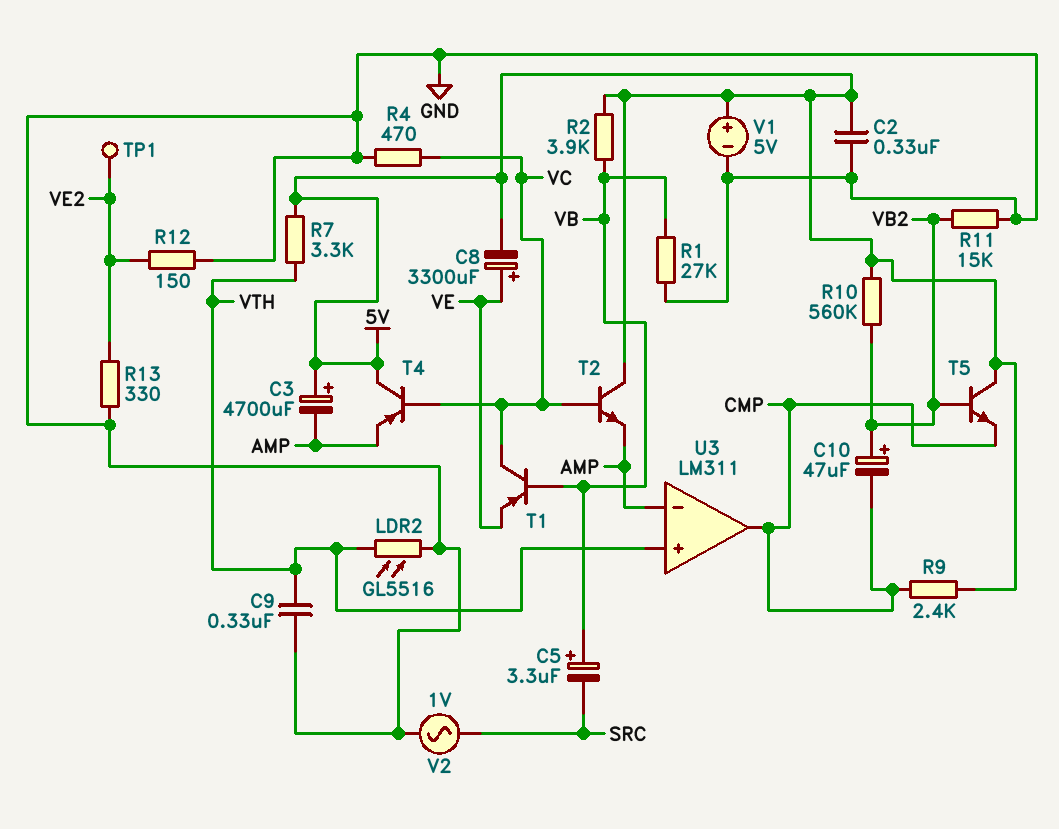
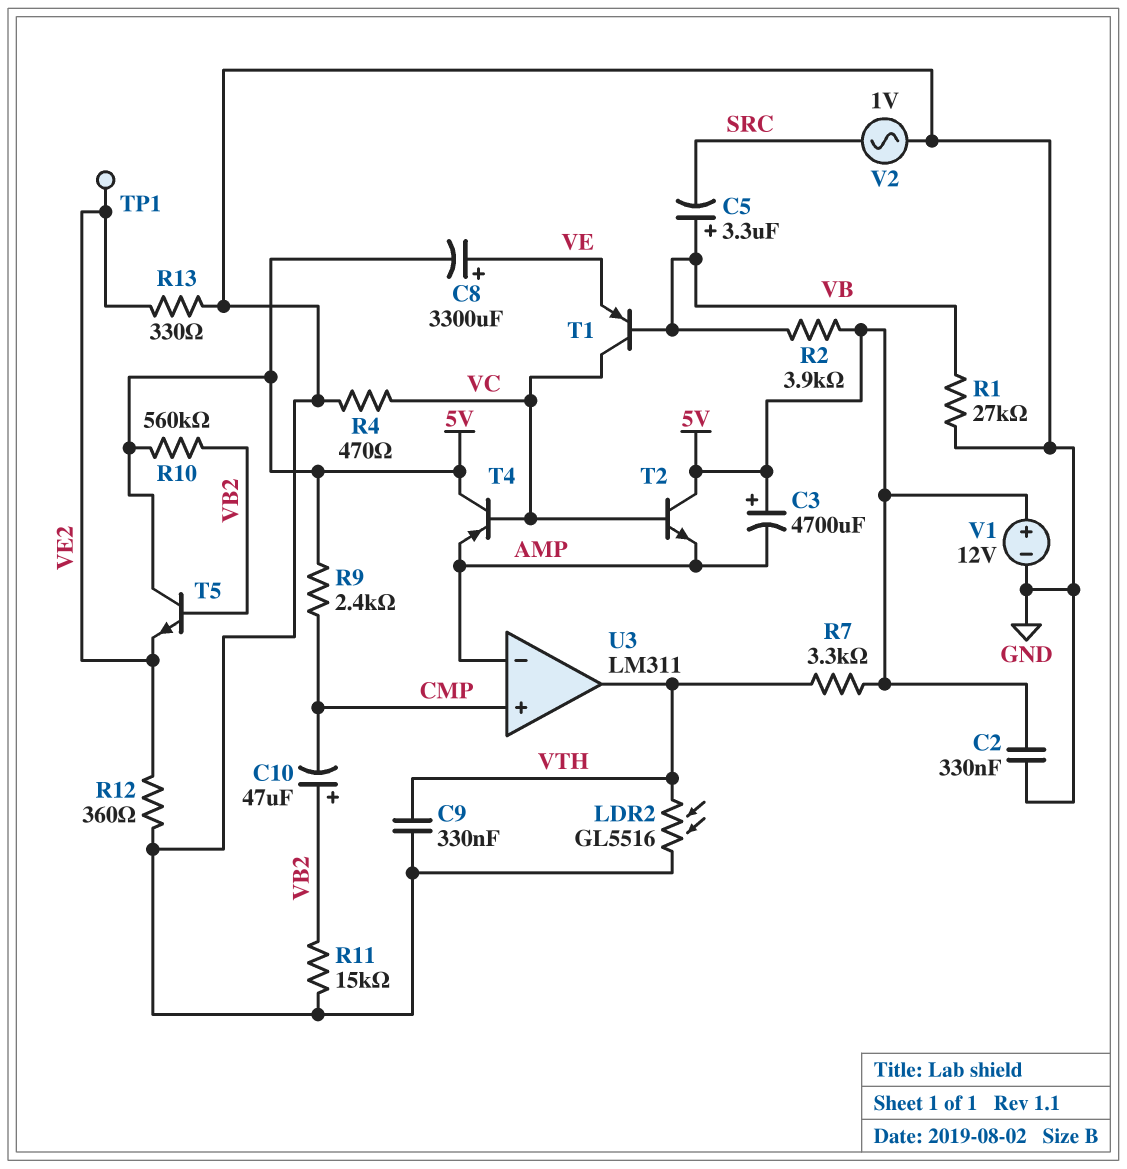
R12: 150 (GND, VE2) -> 360 (GND, VE2)
T5: NPN (B VB2, C 5V, E CMP) -> NPN (B VB2, C 5V, E VE2)
U3 pin in+: VTH -> CMP
U3 pin out: CMP -> VTH
V1: 5V (plus 5V, minus GND) -> 12V (plus 5V, minus GND)

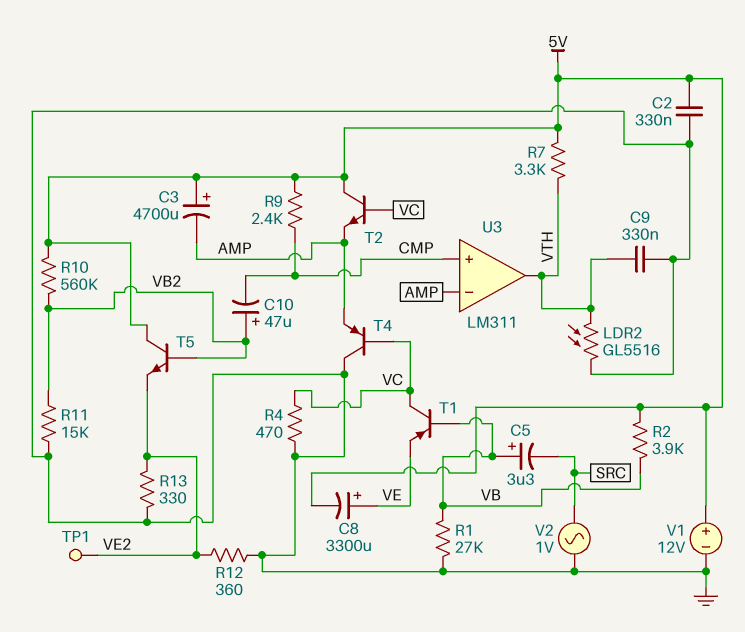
T4: PNP (B VC, C 5V, E AMP) -> PNP (B VC, C GND, E AMP)

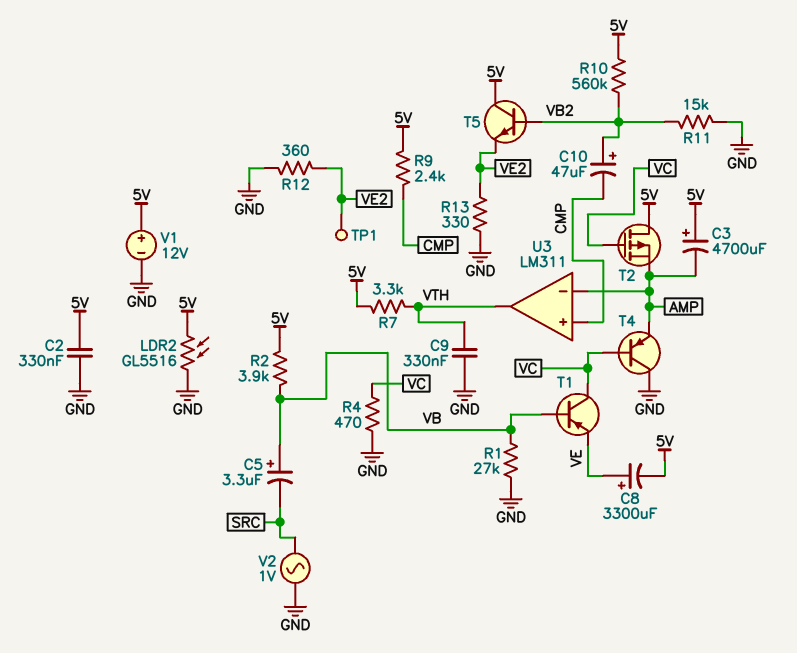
LDR2: GL5516 (GND, VTH) -> GL5516 (5V, GND)
T2: NPN (B VC, C 5V, E AMP) -> PMOS (G VC, D 5V, S AMP)

